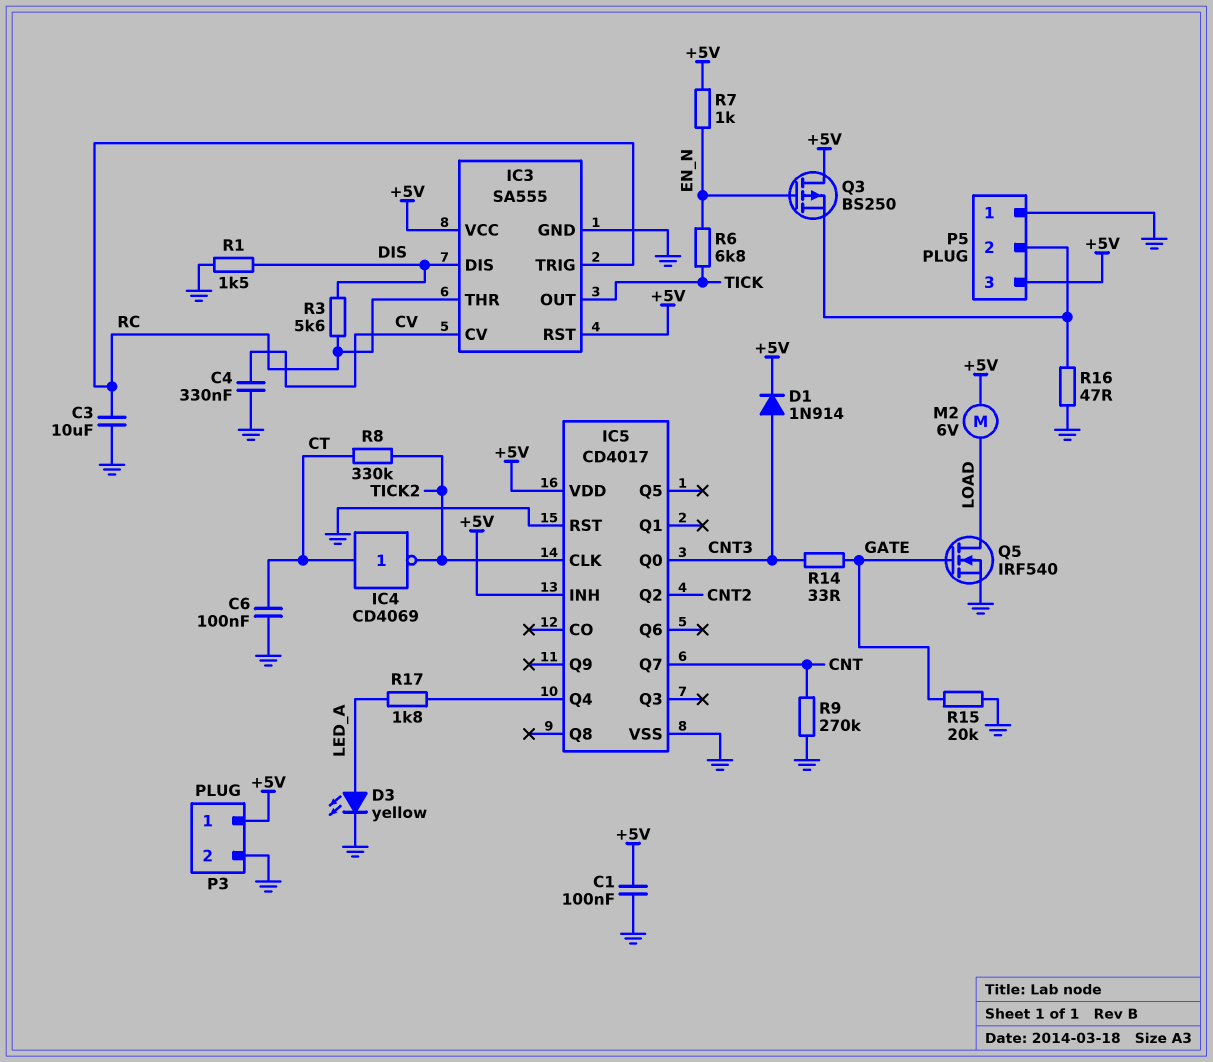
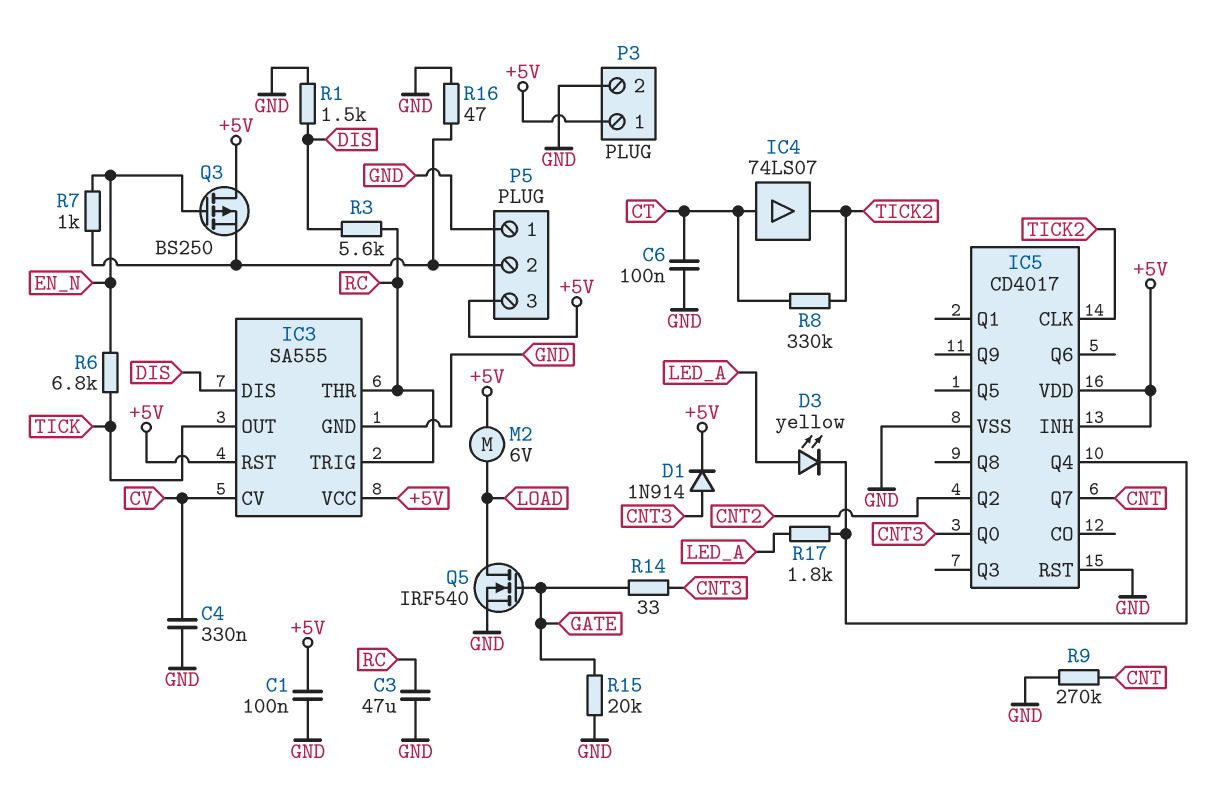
C3: 10uF (GND, RC) -> 47uF (GND, RC)
D3: LED yellow (A LED_A, K GND) -> LED yellow (A LED_A, K IC5/Q4)
IC4: NOT CD4069 (in CT, out TICK2) -> buffer 74LS07 (in CT, out TICK2)
R7: 1k (+5V, EN_N) -> 1k (EN_N, P5/2)

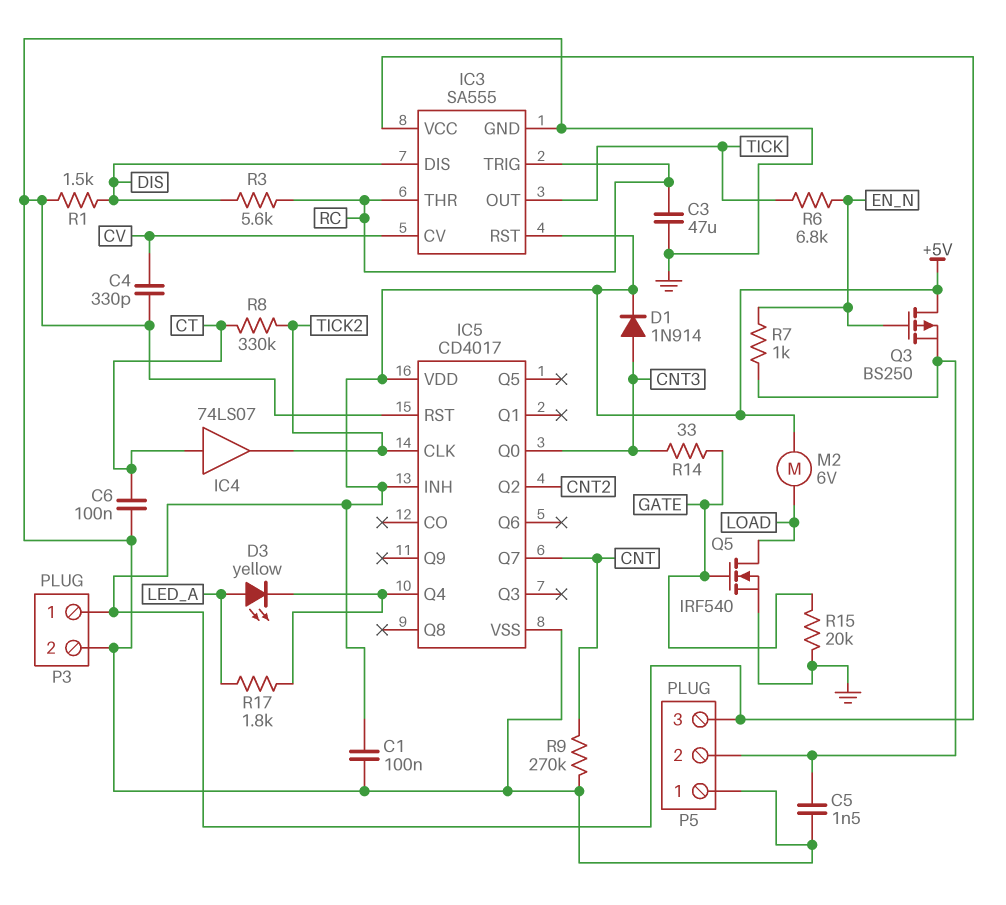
C4: 330nF (CV, GND) -> 330pF (CV, GND)
C5: none -> 1.5nF (GND, P5/2)
R16: 47 (GND, P5/2) -> none

